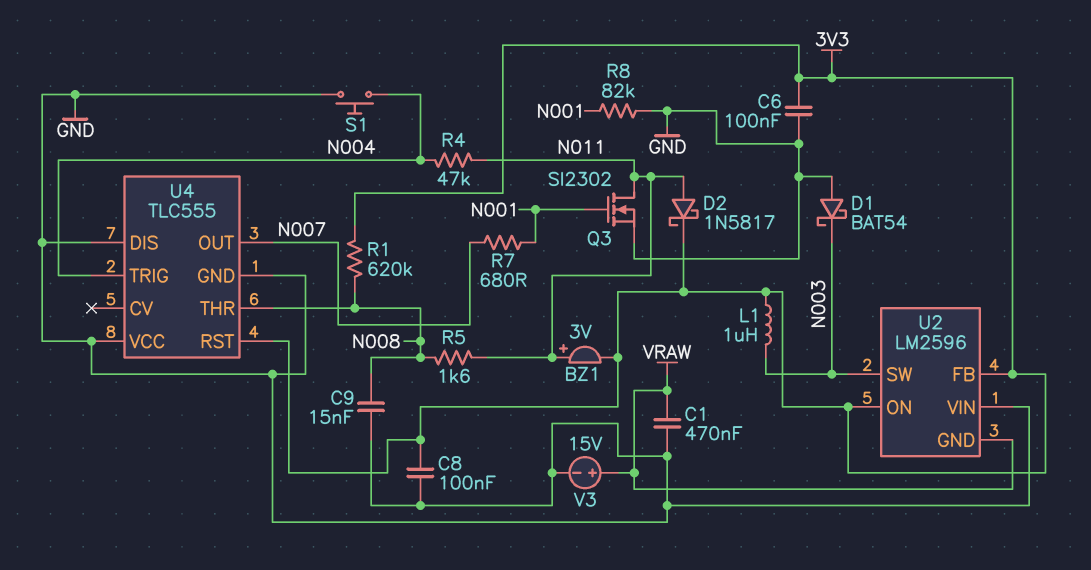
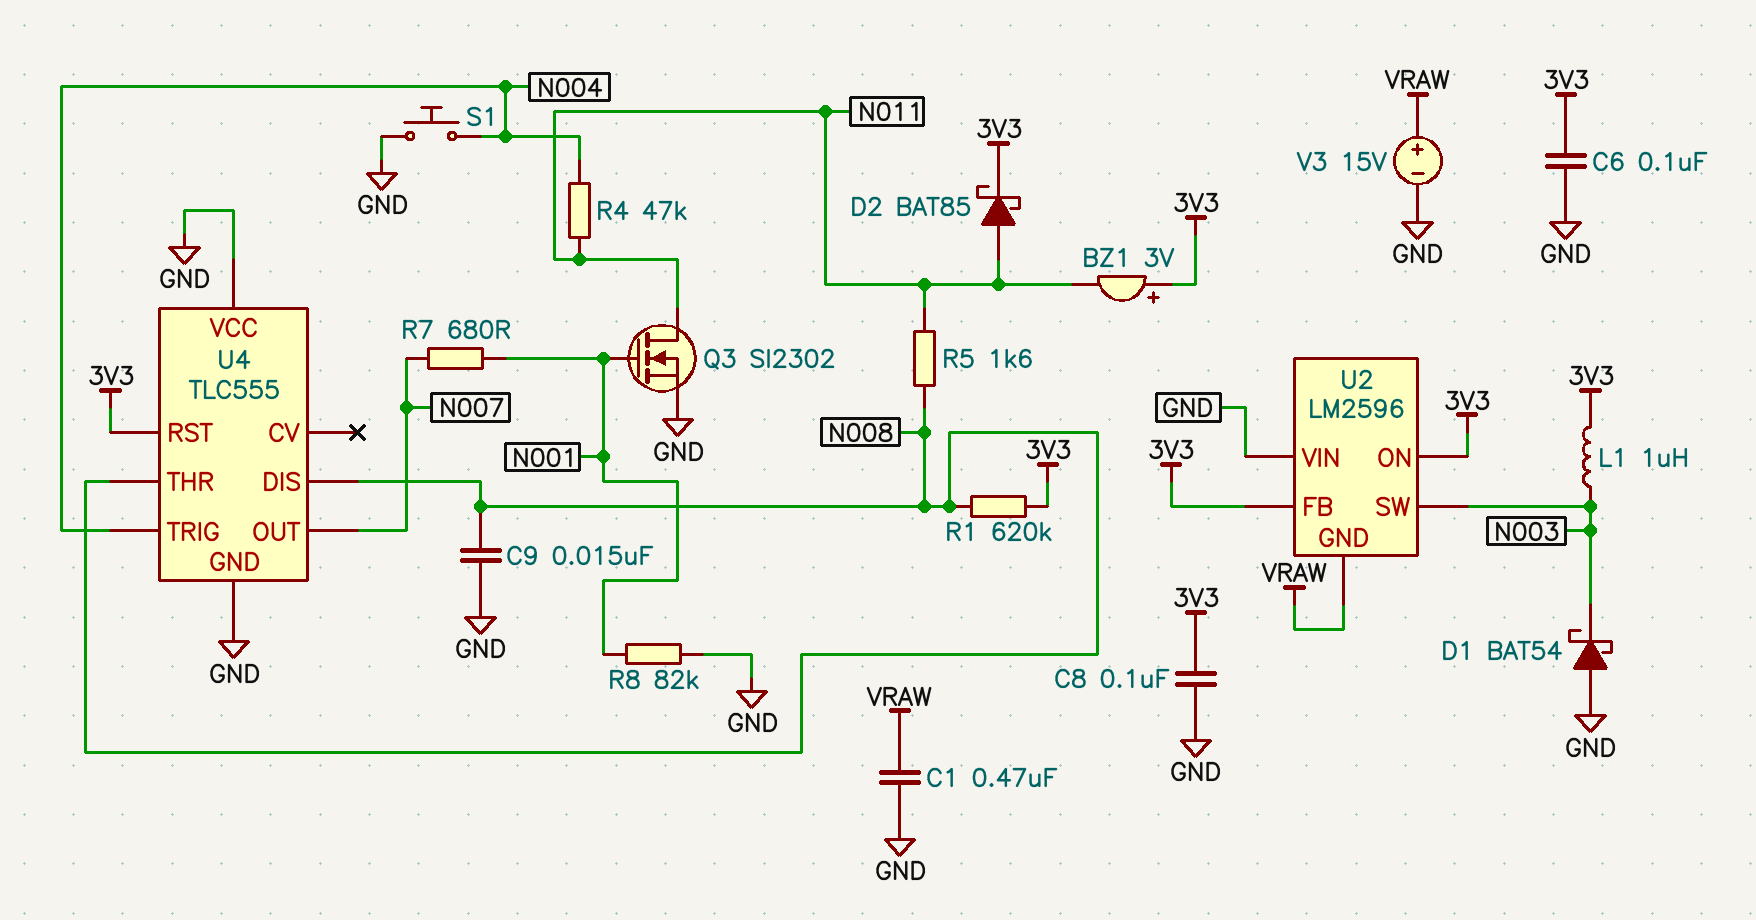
BZ1: buzzer 3V (plus N011, minus 3V3) -> buzzer 3V (plus 3V3, minus N011)
D2: schottky 1N5817 (A N011, K 3V3) -> schottky BAT85 (A N011, K 3V3)
U4 pin DIS: GND -> N008

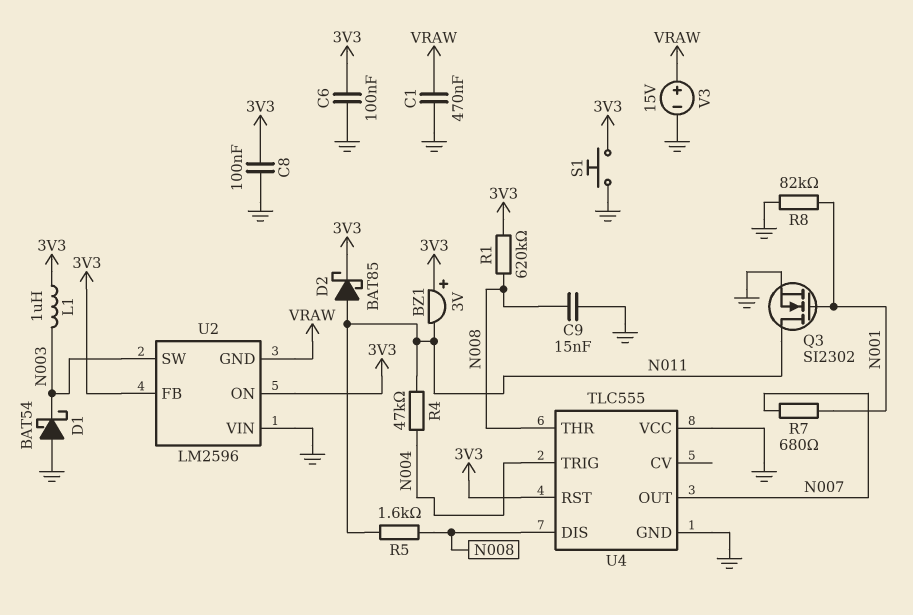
S1: button (GND, N004) -> button (3V3, GND)

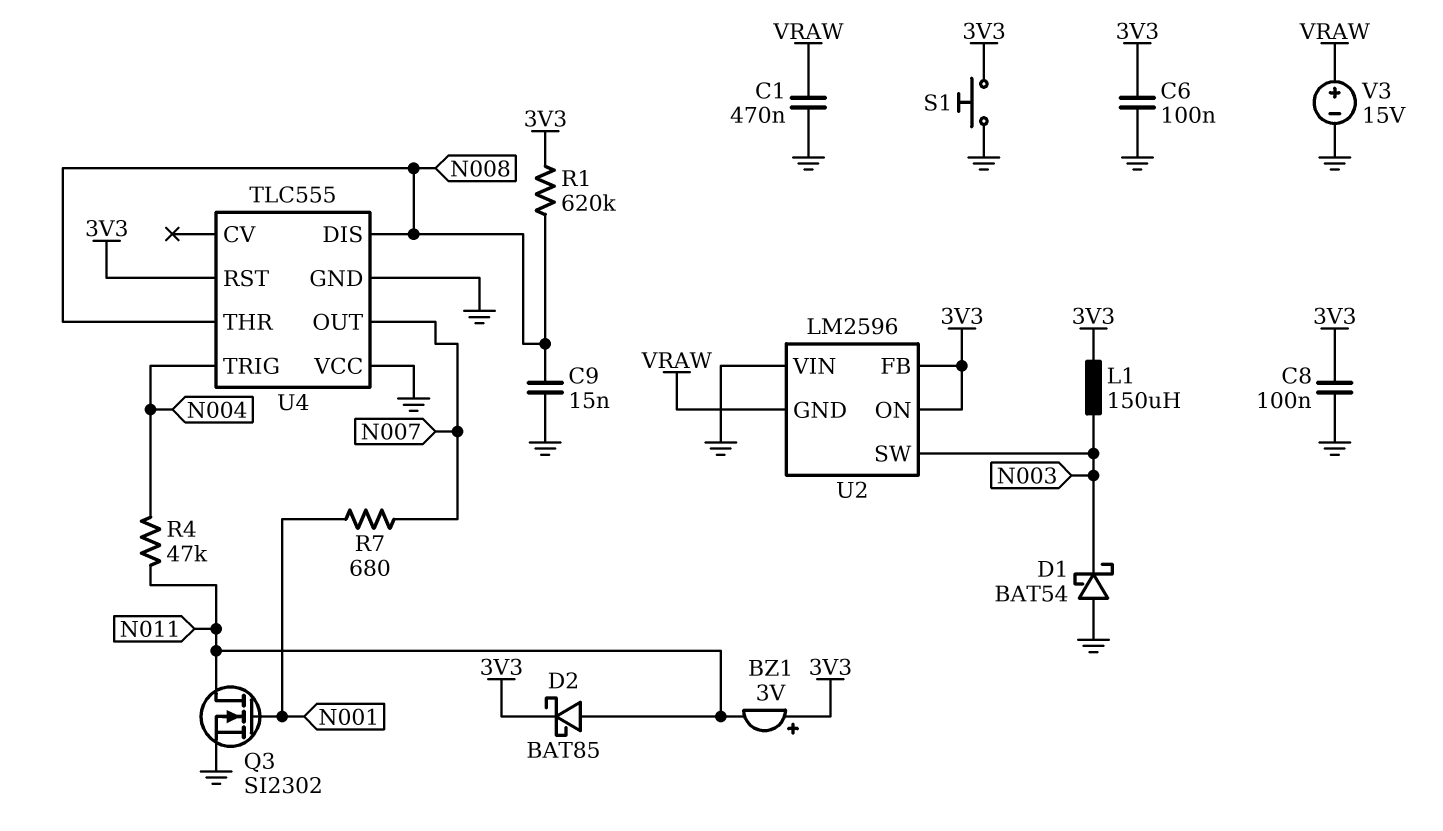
L1: 1uH (3V3, N003) -> 150uH (3V3, N003)
R5: 1.6k (N008, N011) -> none
R8: 82k (GND, N001) -> none

